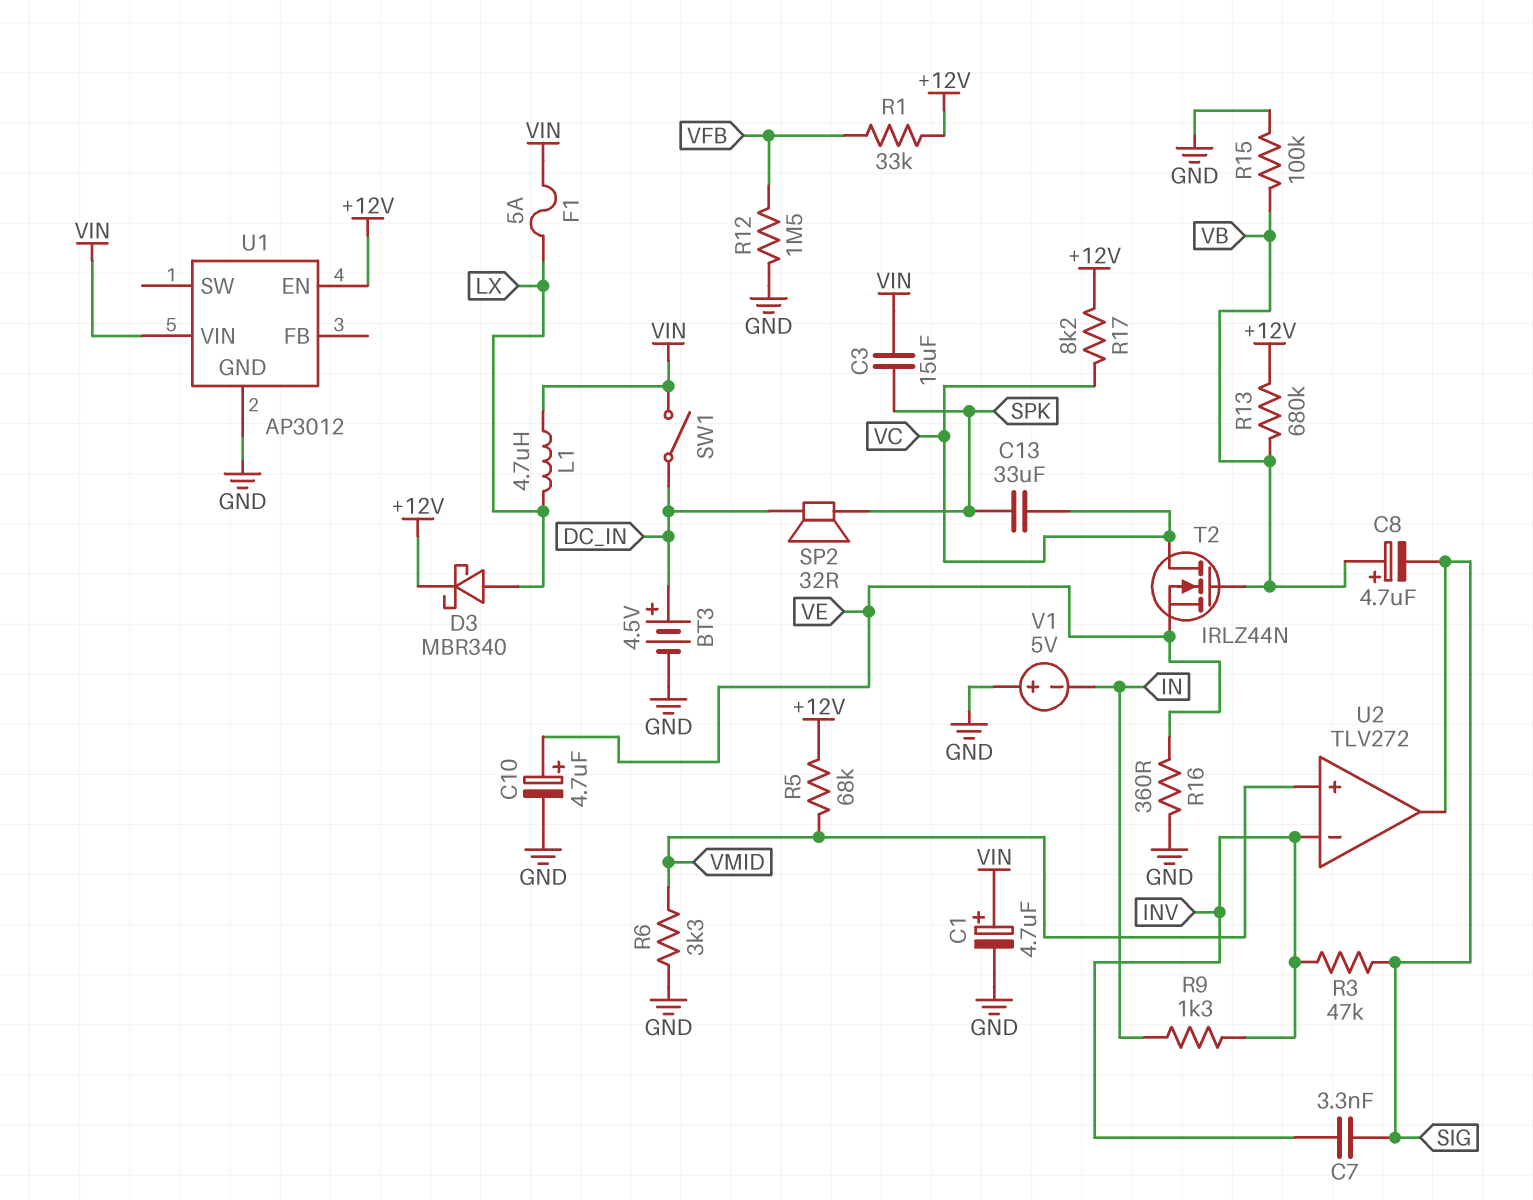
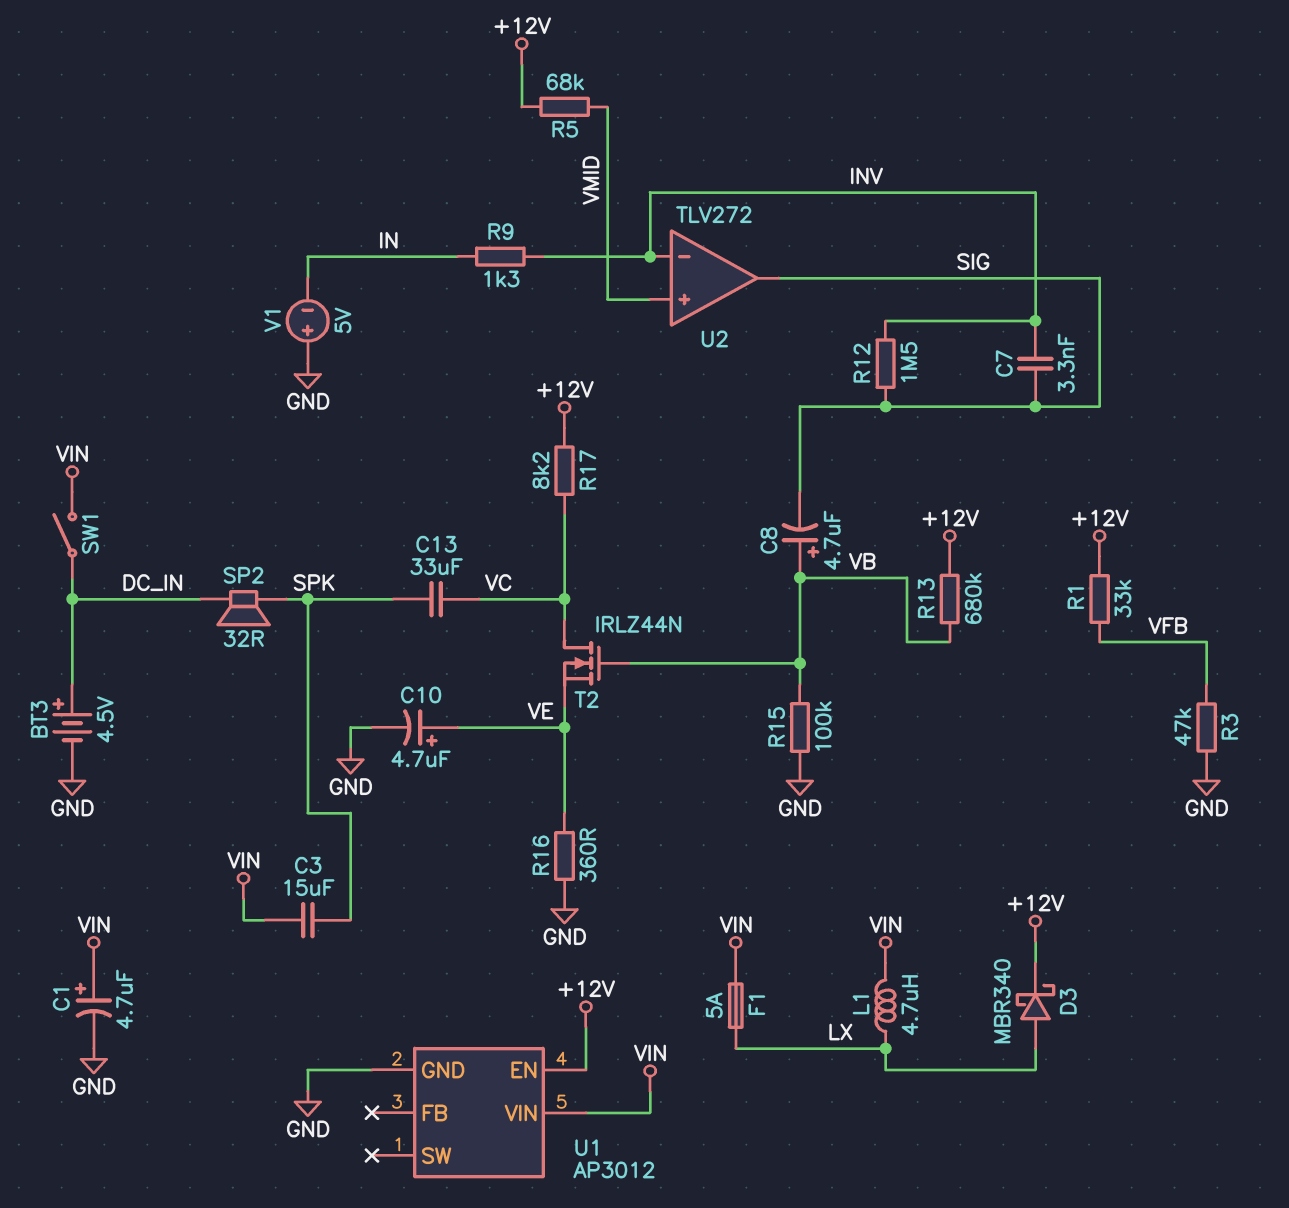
R3: 47k (INV, SIG) -> 47k (GND, VFB)
R6: 3.3k (GND, VMID) -> none
R12: 1.5M (GND, VFB) -> 1.5M (INV, SIG)

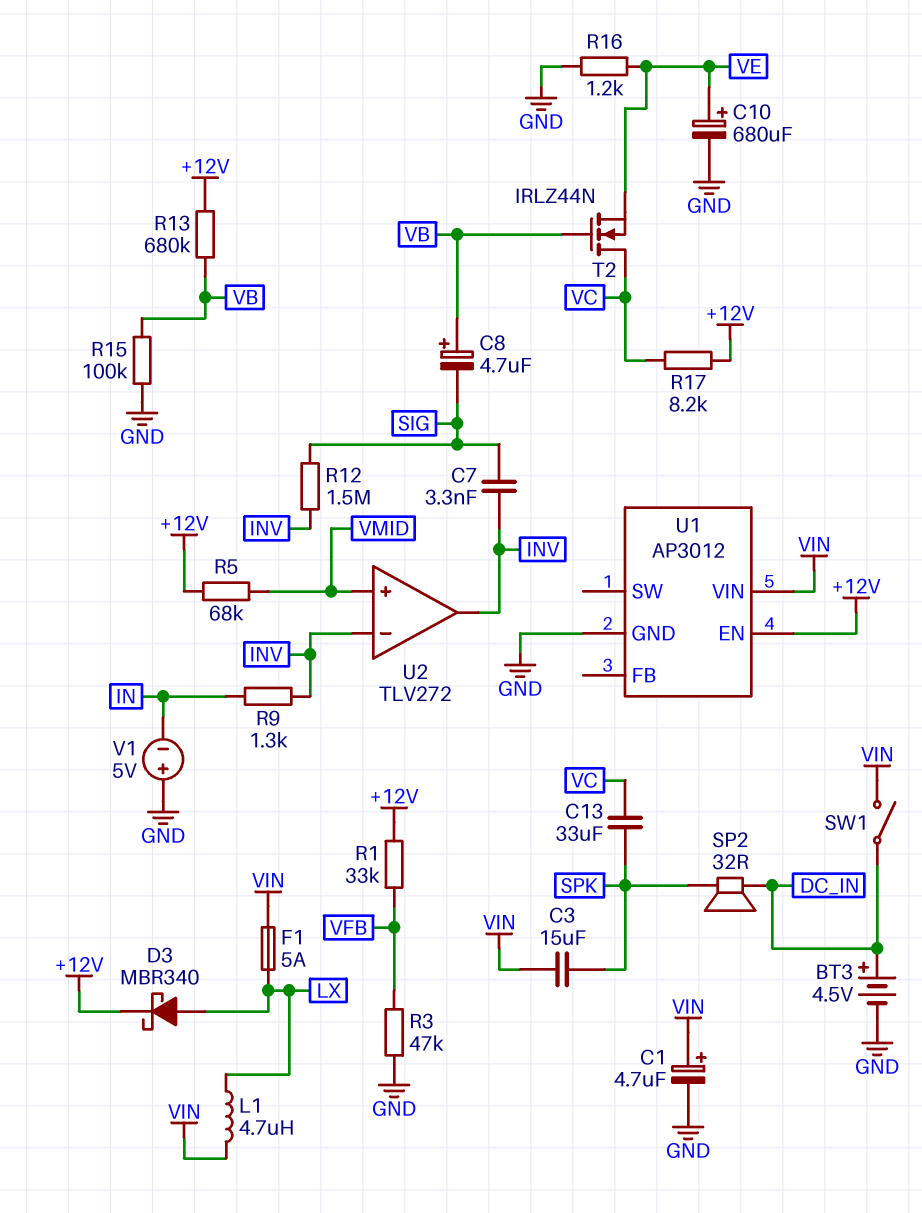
C10: 4.7uF (plus VE, minus GND) -> 680uF (plus VE, minus GND)
R16: 360 (GND, VE) -> 1.2k (GND, VE)
U2 pin out: SIG -> INV

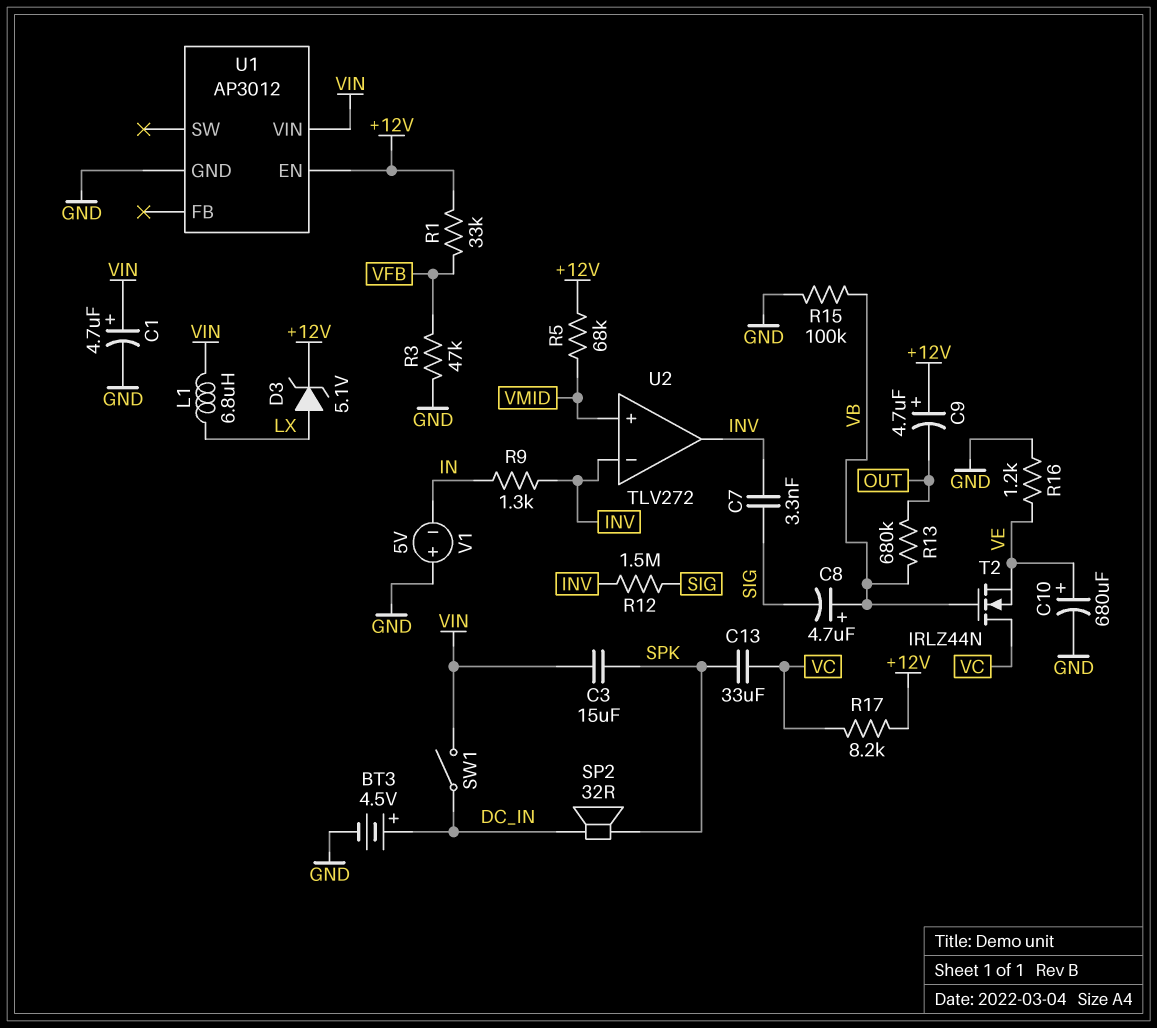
C9: none -> 4.7uF (plus +12V, minus OUT)
D3: schottky MBR340 (A LX, K +12V) -> zener 5.1V (A LX, K +12V)
F1: 5A (LX, VIN) -> none
L1: 4.7uH (LX, VIN) -> 6.8uH (LX, VIN)
R13: 680k (+12V, VB) -> 680k (OUT, VB)

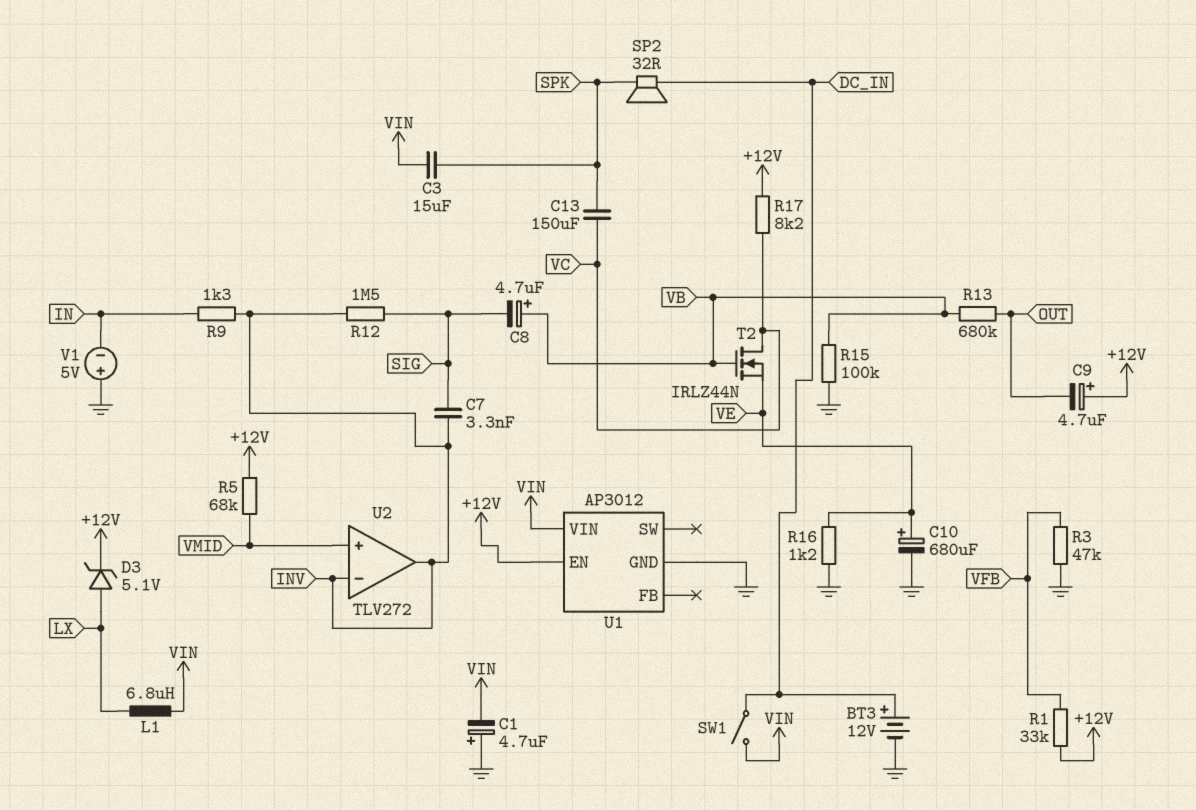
BT3: 4.5V (plus DC_IN, minus GND) -> 12V (plus DC_IN, minus GND)
C1: 4.7uF (plus VIN, minus GND) -> 4.7uF (plus GND, minus VIN)
C13: 33uF (SPK, VC) -> 150uF (SPK, VC)

